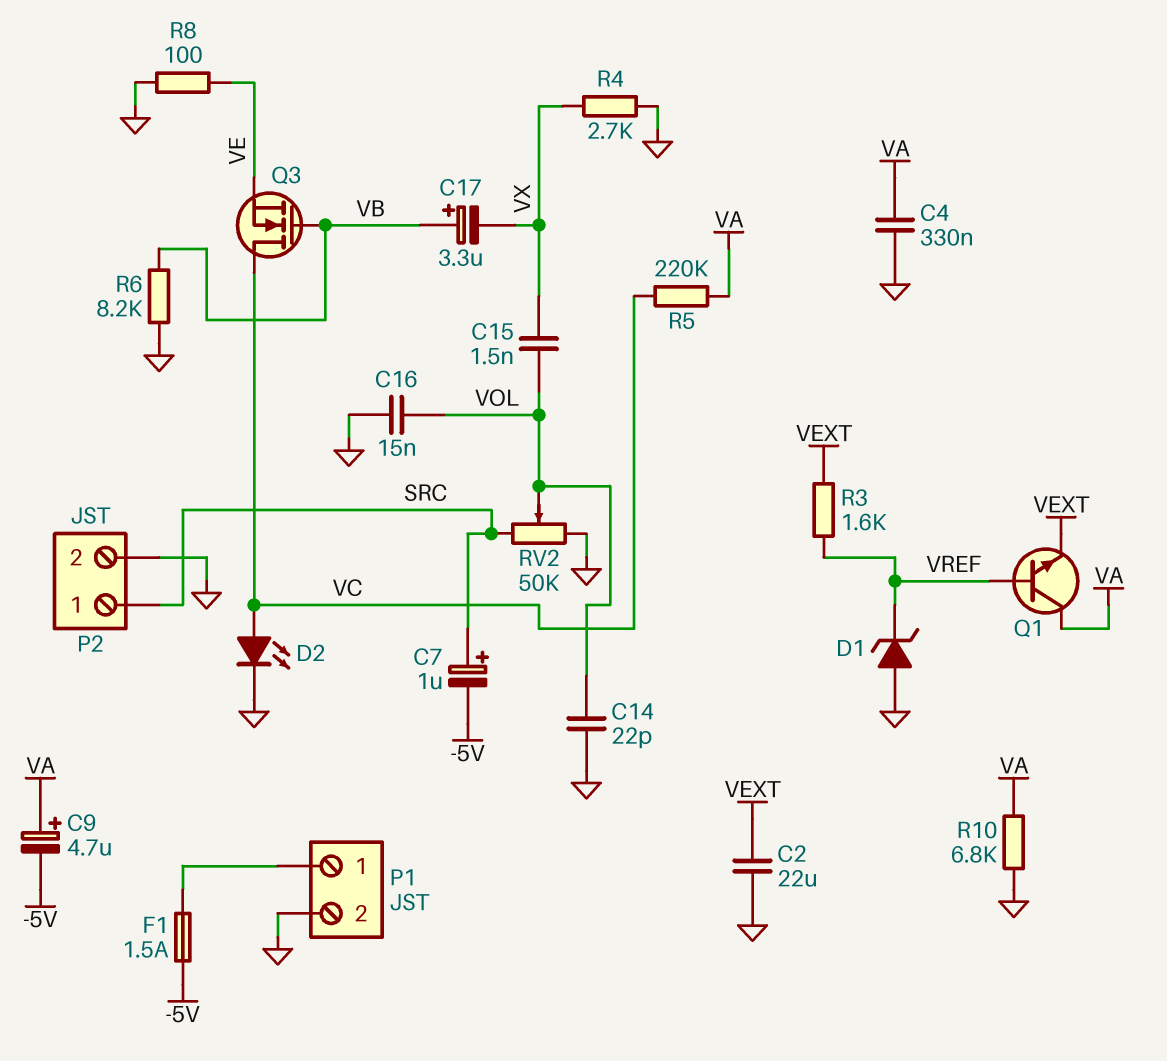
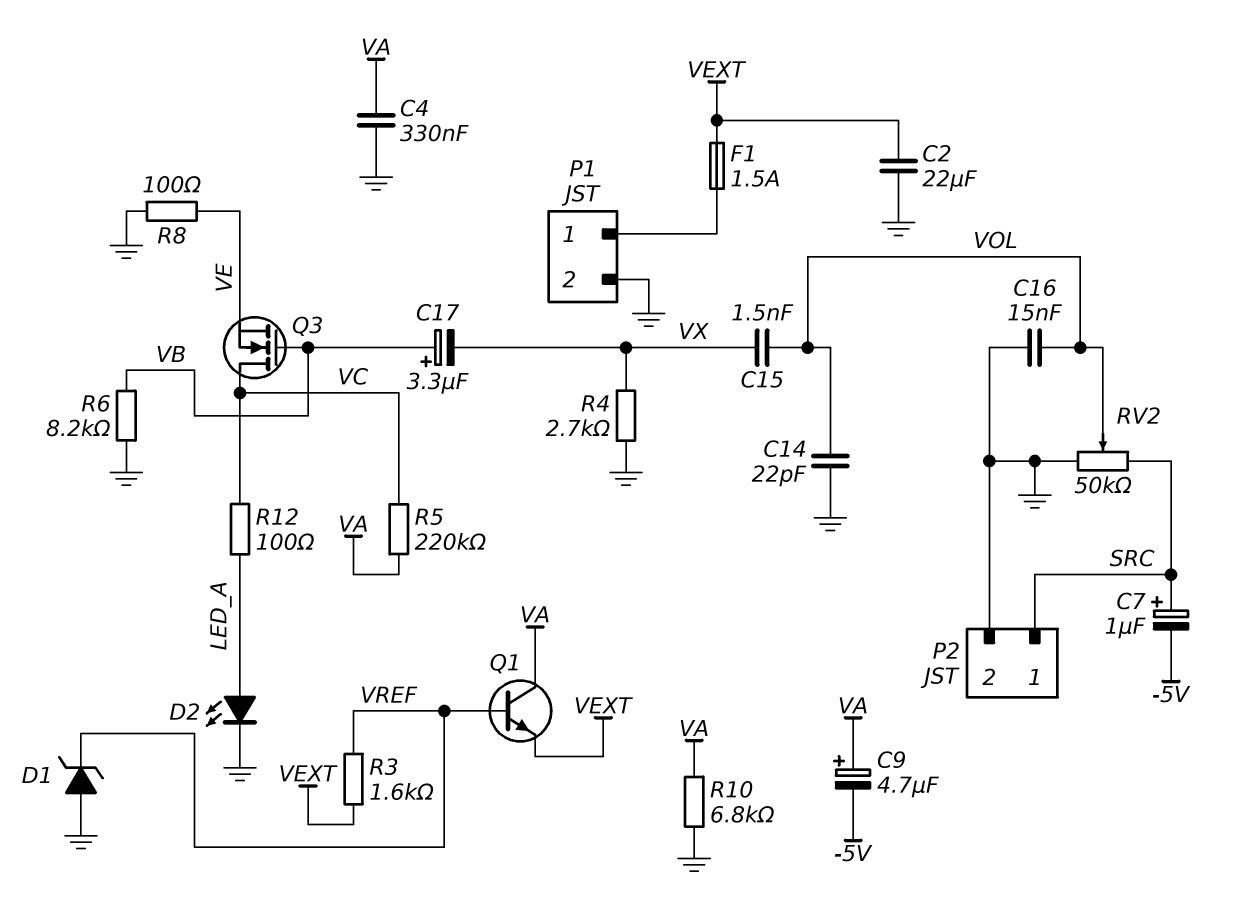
D2: LED (A VC, K GND) -> LED (A LED_A, K GND)
F1: 1.5A (-5V, P1/1) -> 1.5A (P1/1, VEXT)
R12: none -> 100 (LED_A, VC)

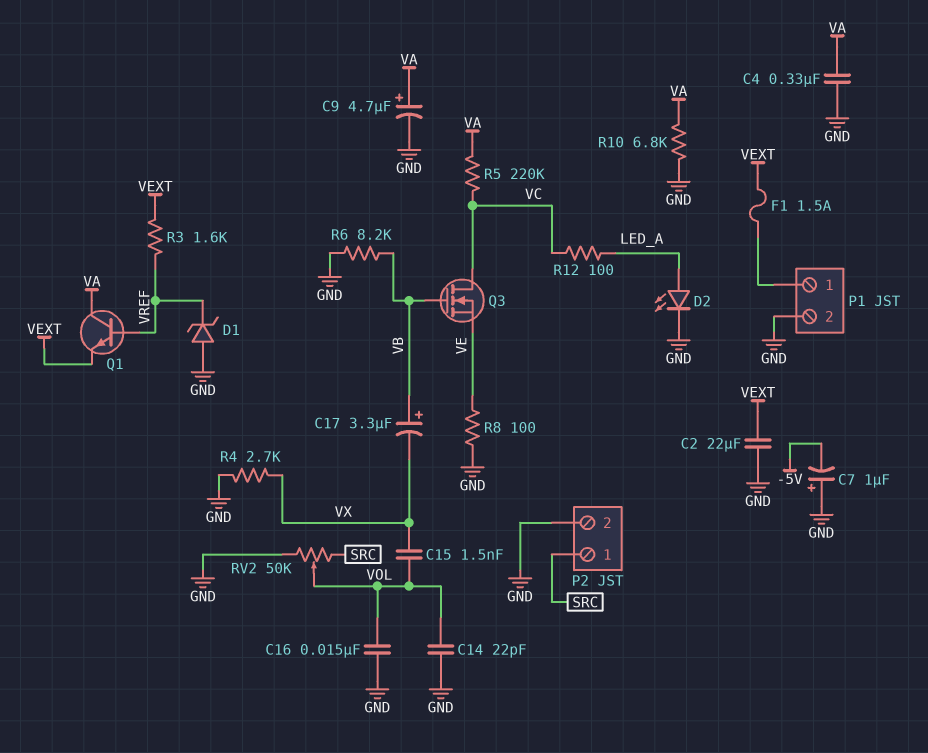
C7: 1uF (plus SRC, minus -5V) -> 1uF (plus GND, minus -5V)
C9: 4.7uF (plus VA, minus -5V) -> 4.7uF (plus VA, minus GND)

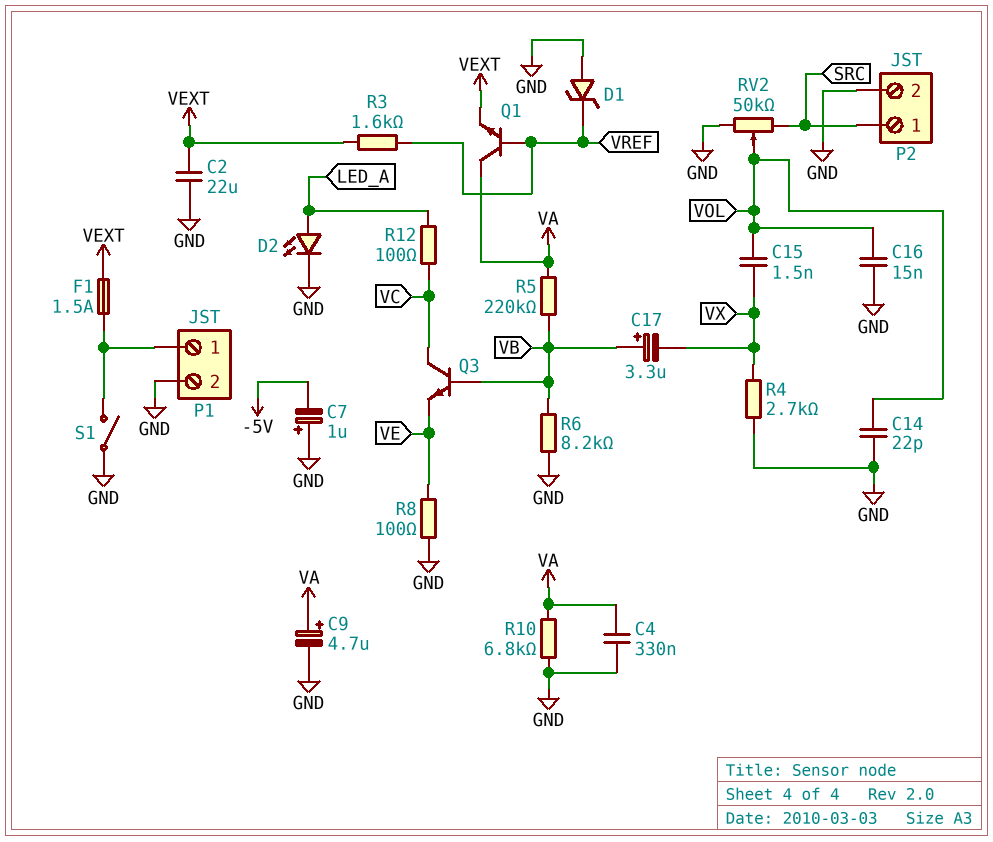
Q3: NMOS (G VB, D VC, S VE) -> NPN (B VB, C VC, E VE)
R5: 220k (VA, VC) -> 220k (VA, VB)
S1: none -> switch (GND, P1/1)

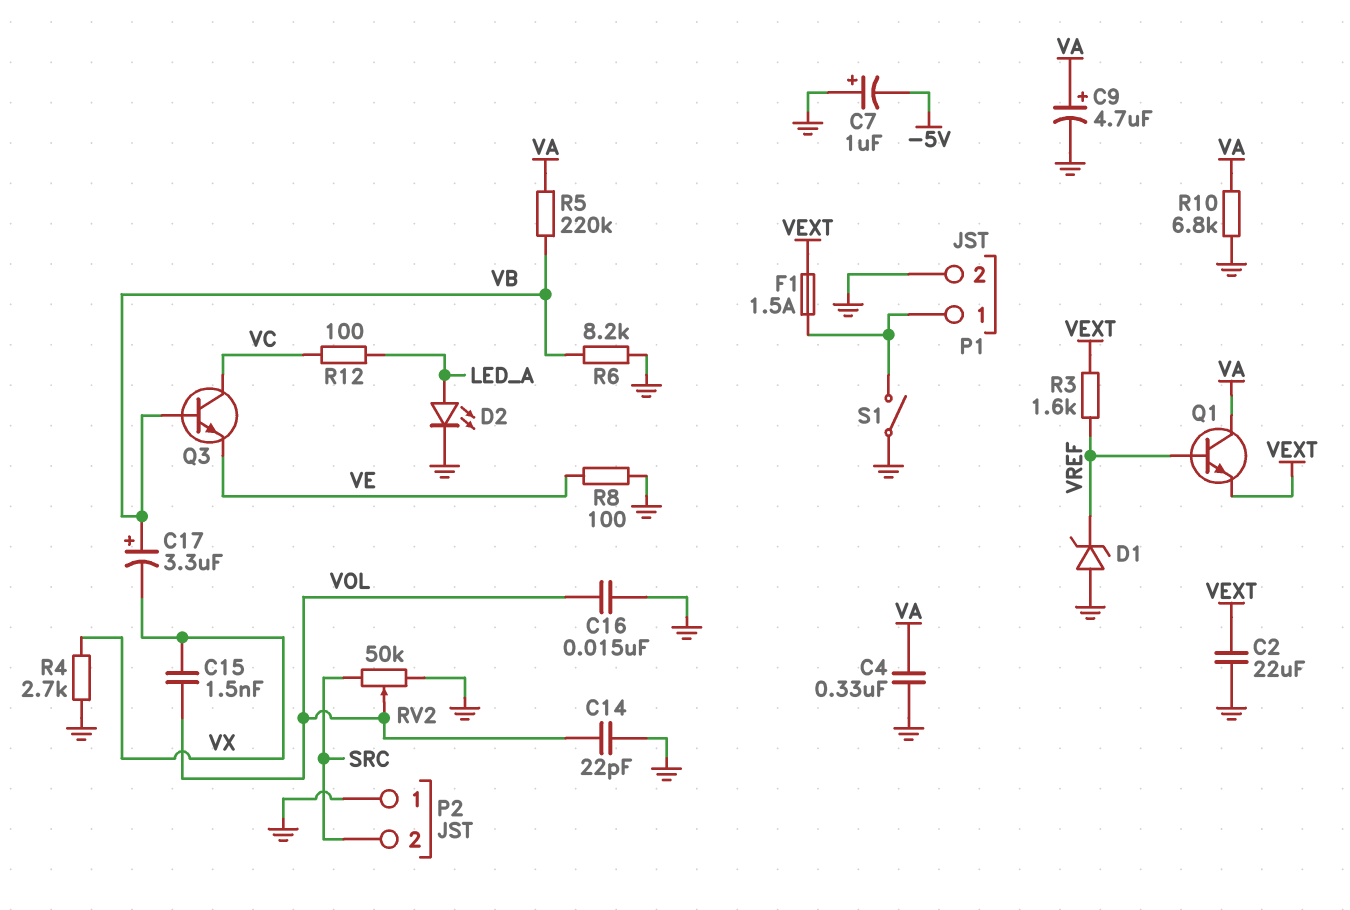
P2 pin 1: SRC -> GND
P2 pin 2: GND -> SRC

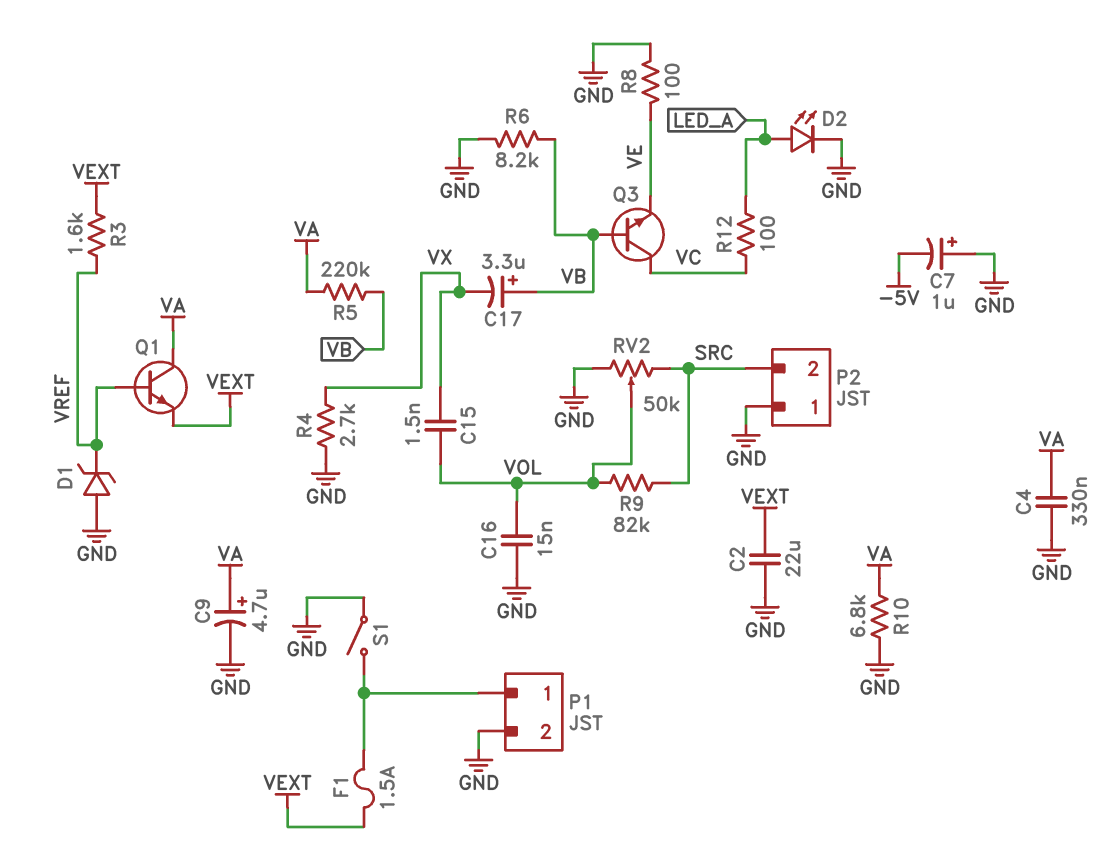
C14: 22pF (GND, VOL) -> none
R9: none -> 82k (SRC, VOL)

